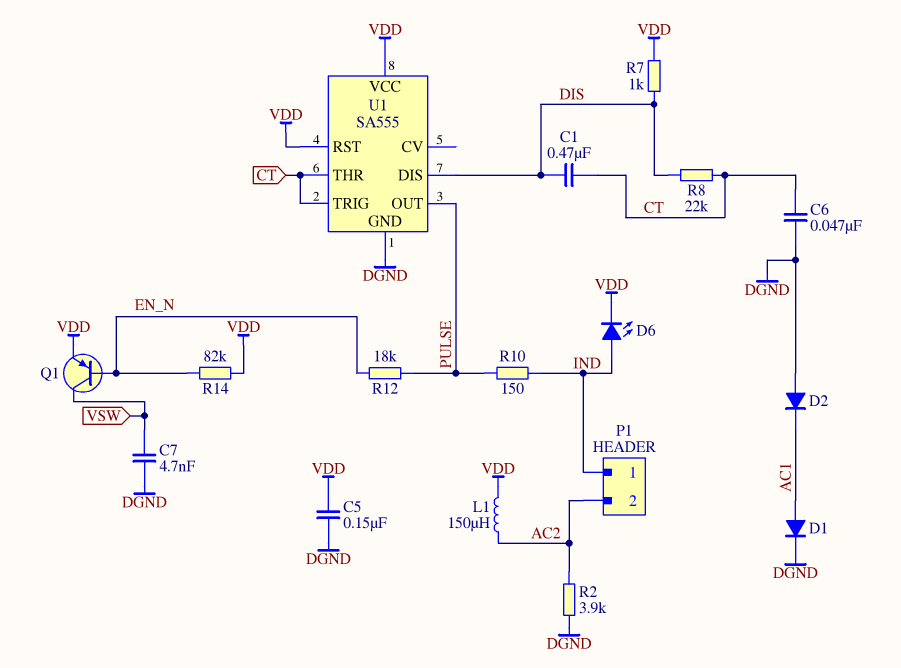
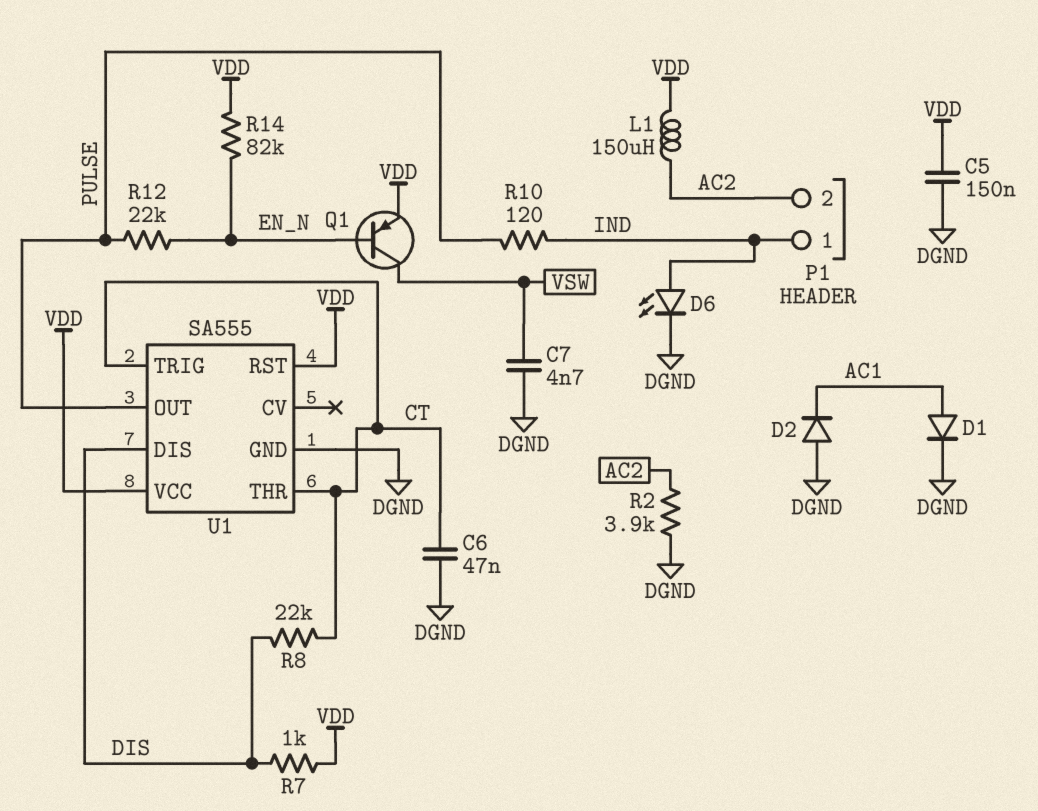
C1: 470nF (CT, DIS) -> none
D6: LED (A IND, K VDD) -> LED (A IND, K DGND)
R10: 150 (IND, PULSE) -> 120 (IND, PULSE)
R12: 18k (EN_N, PULSE) -> 22k (EN_N, PULSE)

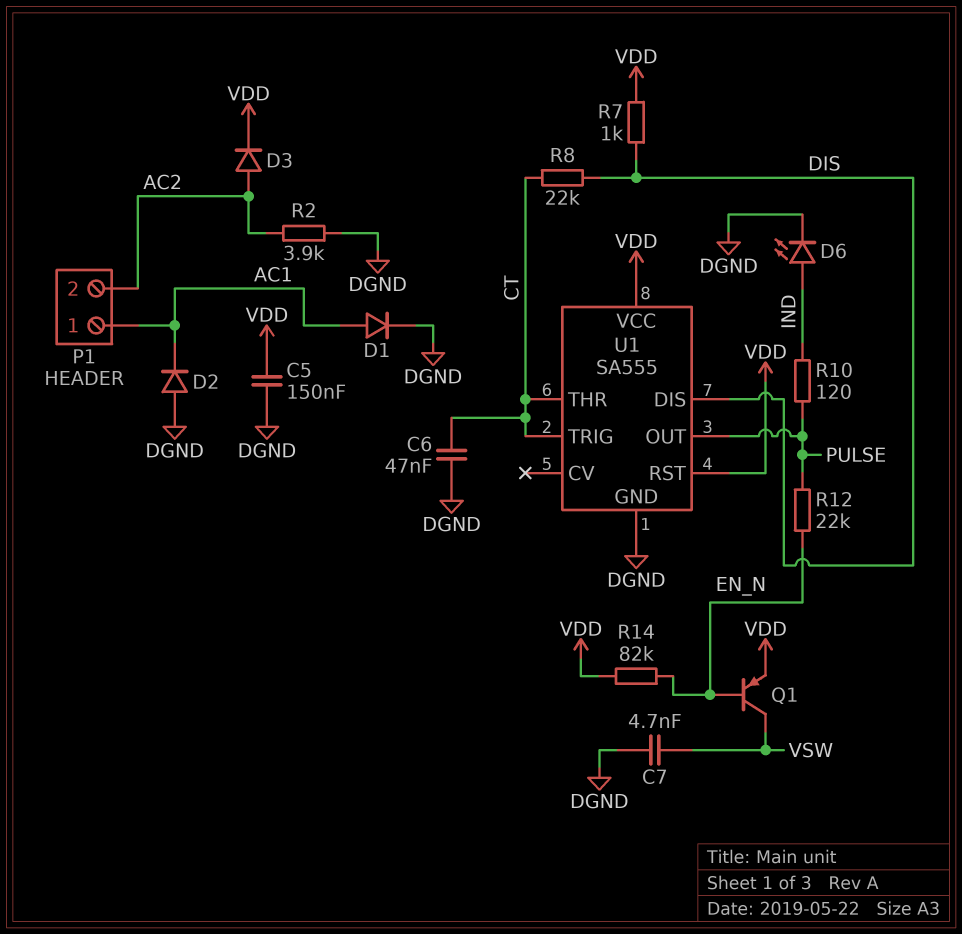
D3: none -> diode (A AC2, K VDD)
L1: 150uH (AC2, VDD) -> none
P1 pin 1: IND -> AC1

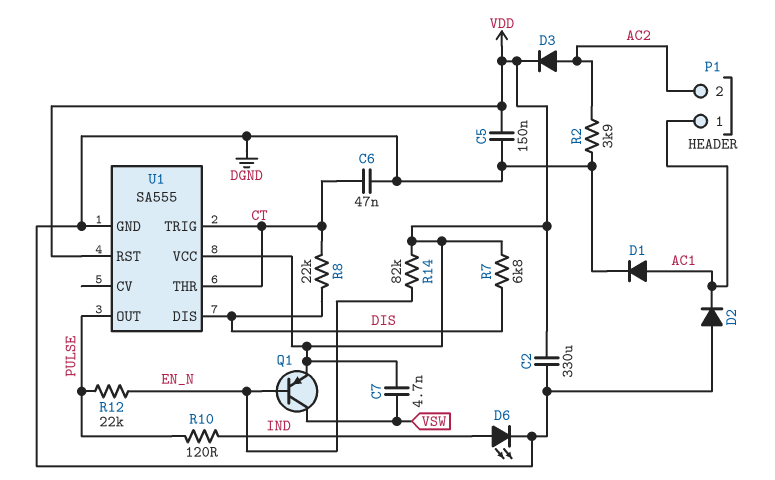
C2: none -> 330uF (DGND, VDD)
C7: 4.7nF (DGND, VSW) -> 4.7nF (VDD, VSW)
R7: 1k (DIS, VDD) -> 6.8k (DIS, VDD)

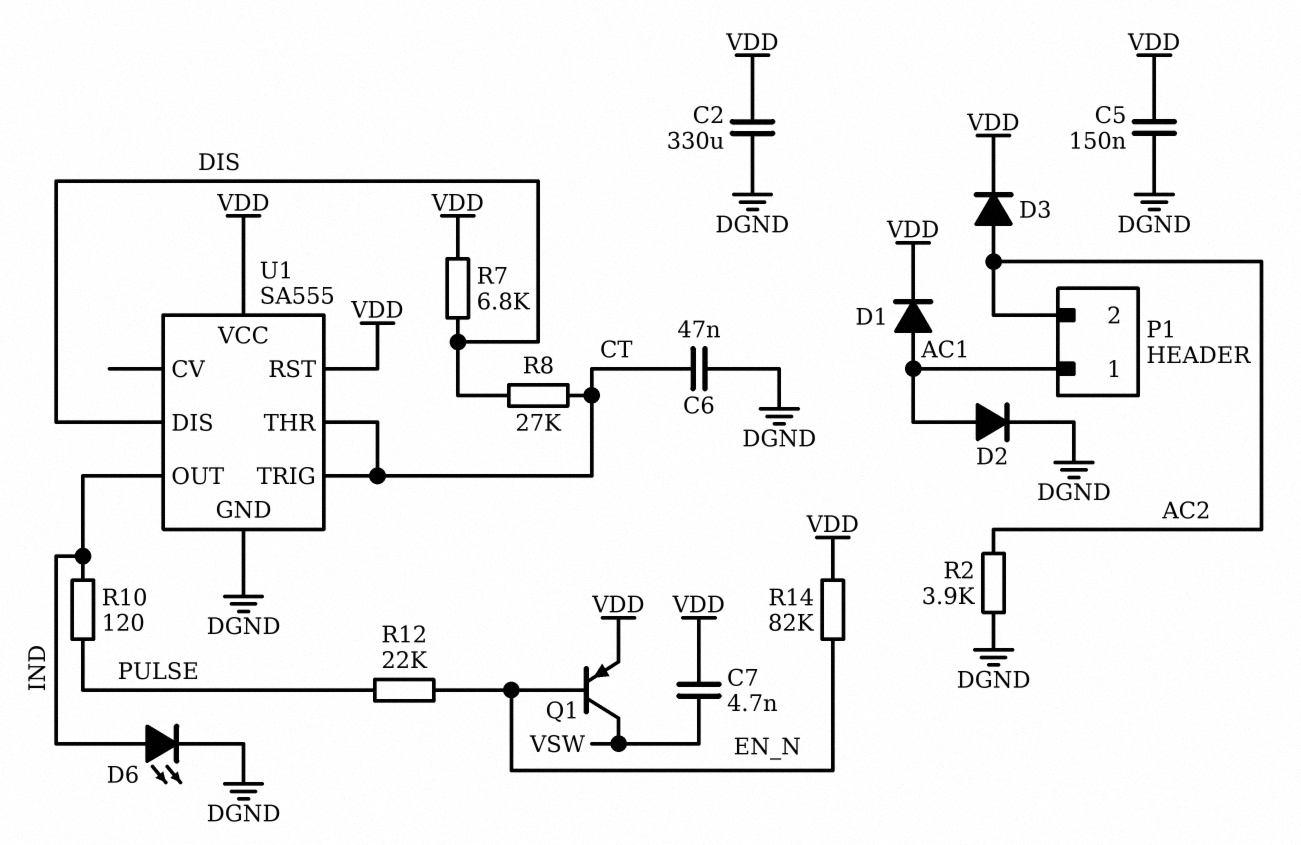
D1: diode (A AC1, K DGND) -> diode (A AC1, K VDD)
D2: diode (A DGND, K AC1) -> diode (A AC1, K DGND)
R8: 22k (CT, DIS) -> 27k (CT, DIS)
U1 pin OUT: PULSE -> IND

